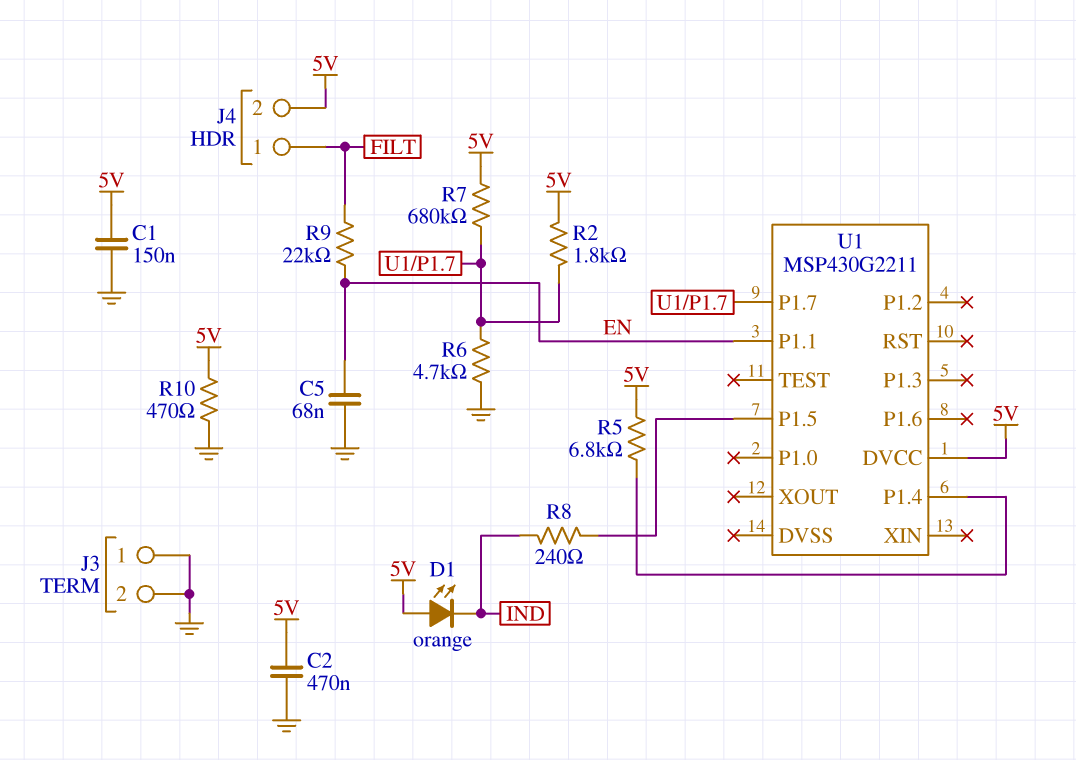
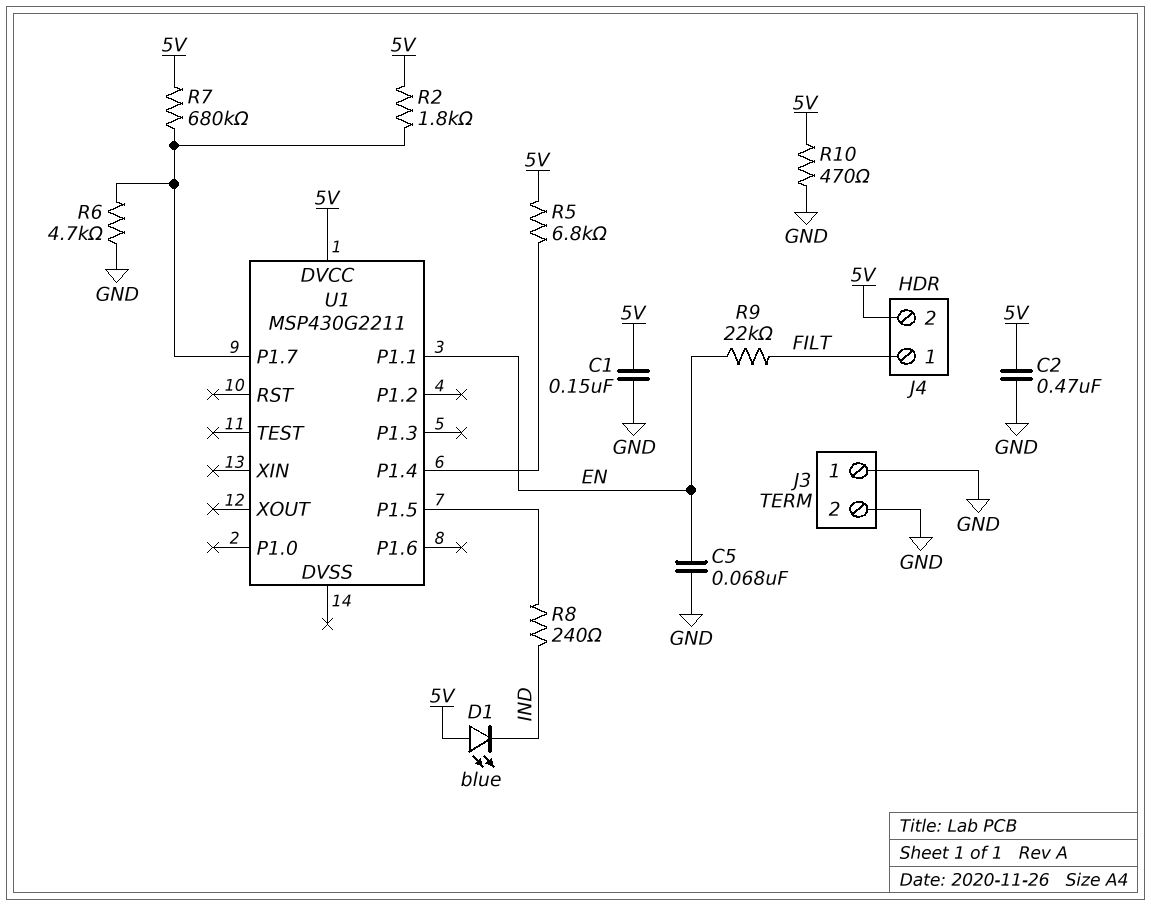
D1: LED orange (A 5V, K IND) -> LED blue (A 5V, K IND)

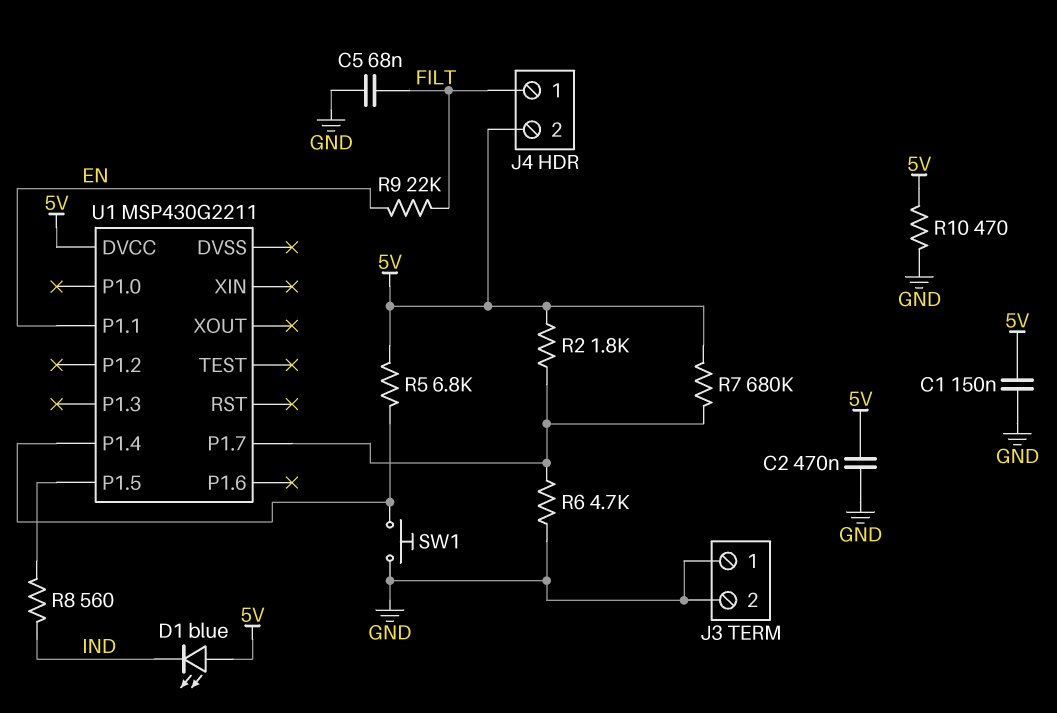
C5: 68nF (EN, GND) -> 68nF (FILT, GND)
R8: 240 (IND, U1/P1.5) -> 560 (IND, U1/P1.5)
SW1: none -> button (GND, U1/P1.4)

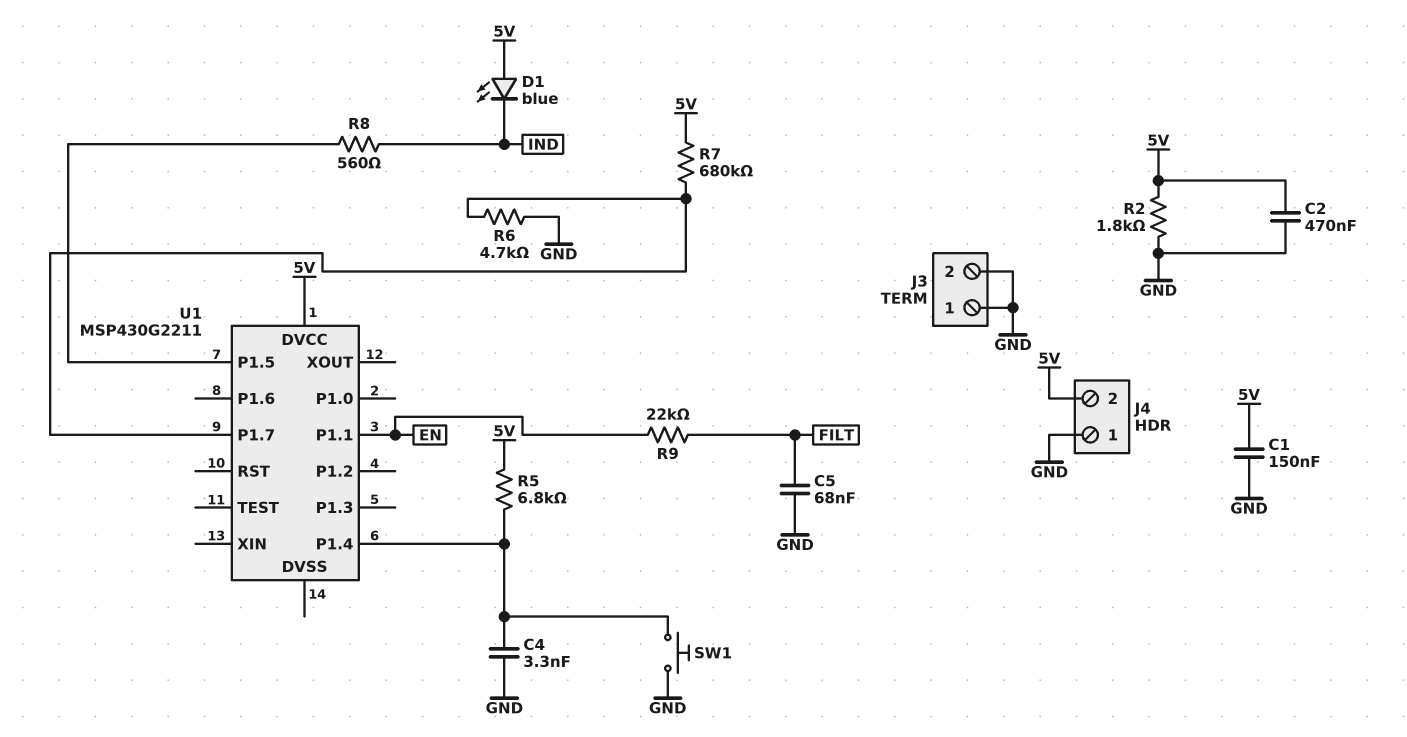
C4: none -> 3.3nF (GND, U1/P1.4)
J4 pin 1: FILT -> GND
R2: 1.8k (5V, U1/P1.7) -> 1.8k (5V, GND)
R10: 470 (5V, GND) -> none

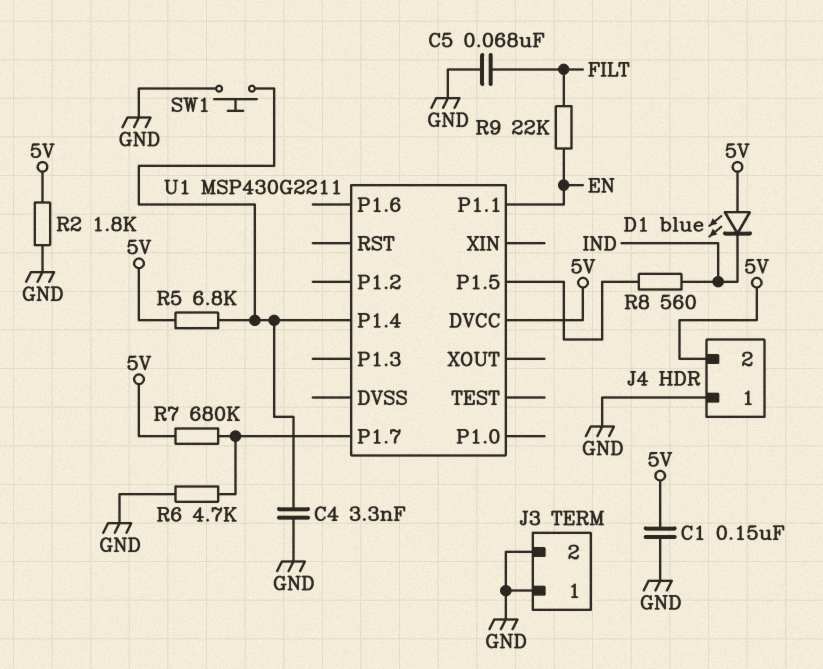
C2: 470nF (5V, GND) -> none

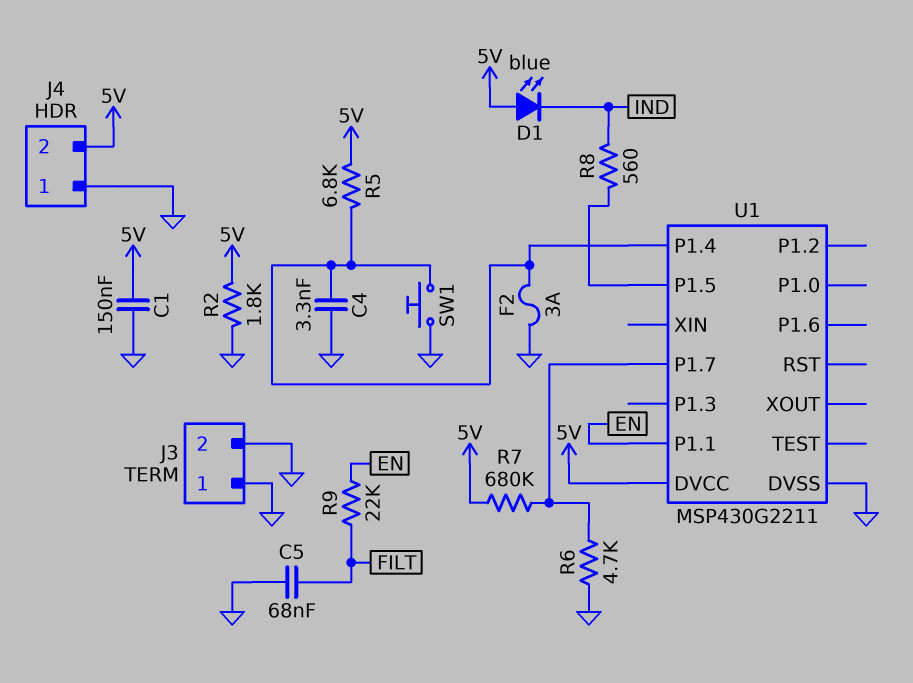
F2: none -> 3A (GND, U1/P1.4)
U1 pin DVSS: none -> GND

